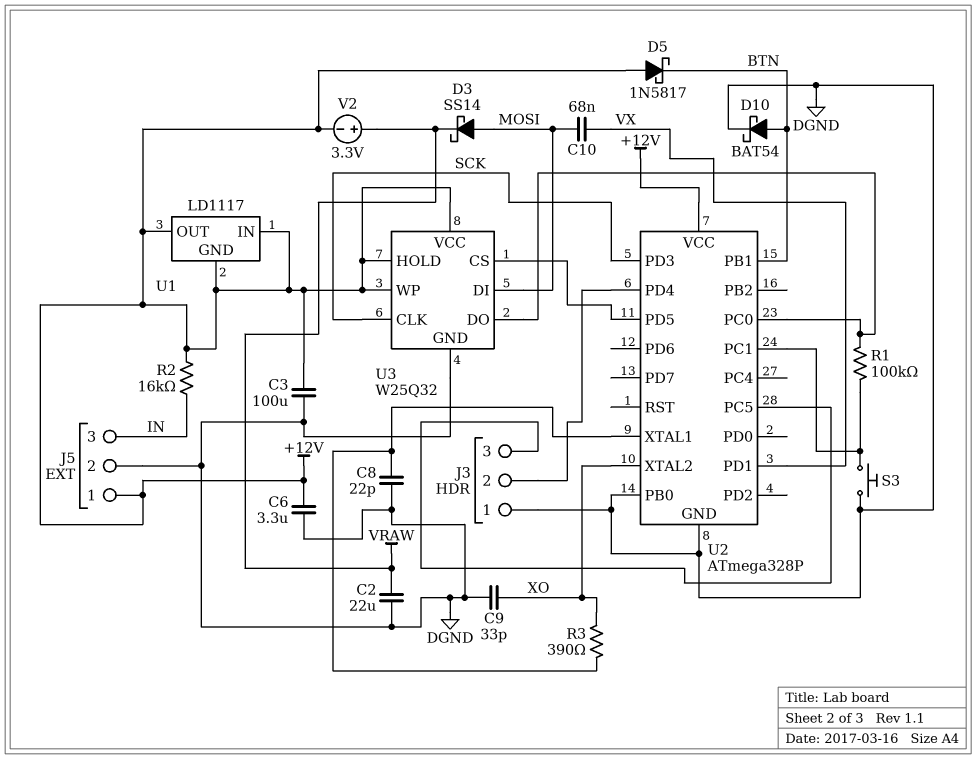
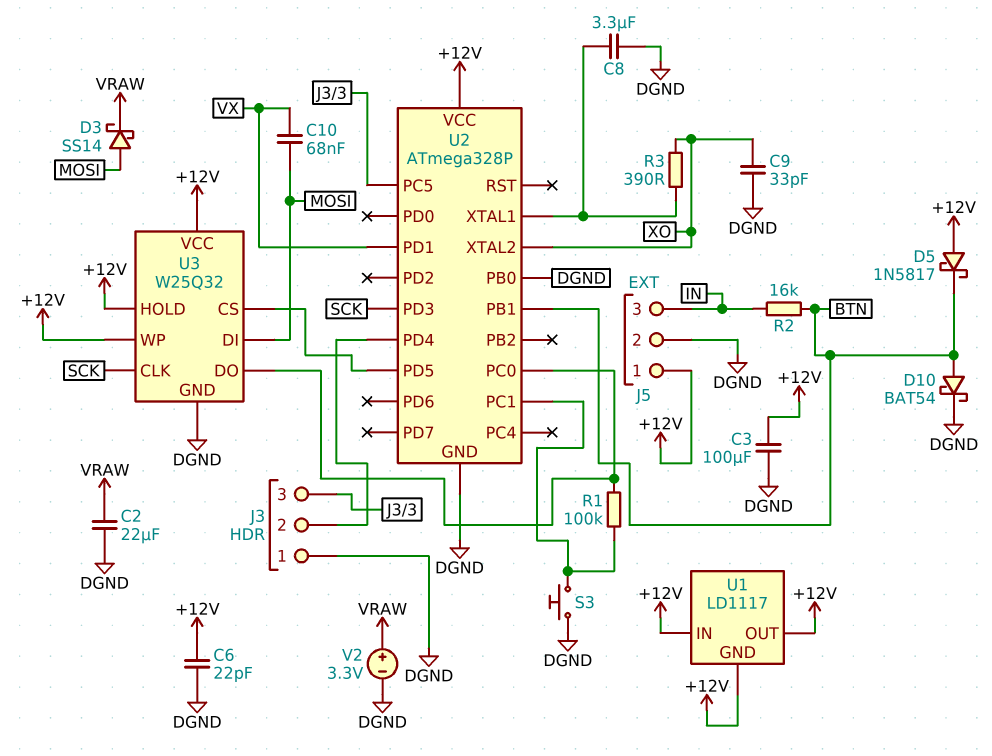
C6: 3.3uF (+12V, DGND) -> 22pF (+12V, DGND)
C8: 22pF (DGND, U2/XTAL1) -> 3.3uF (DGND, U2/XTAL1)
R2: 16k (+12V, IN) -> 16k (BTN, IN)
V2: 3.3V (plus VRAW, minus +12V) -> 3.3V (plus VRAW, minus DGND)

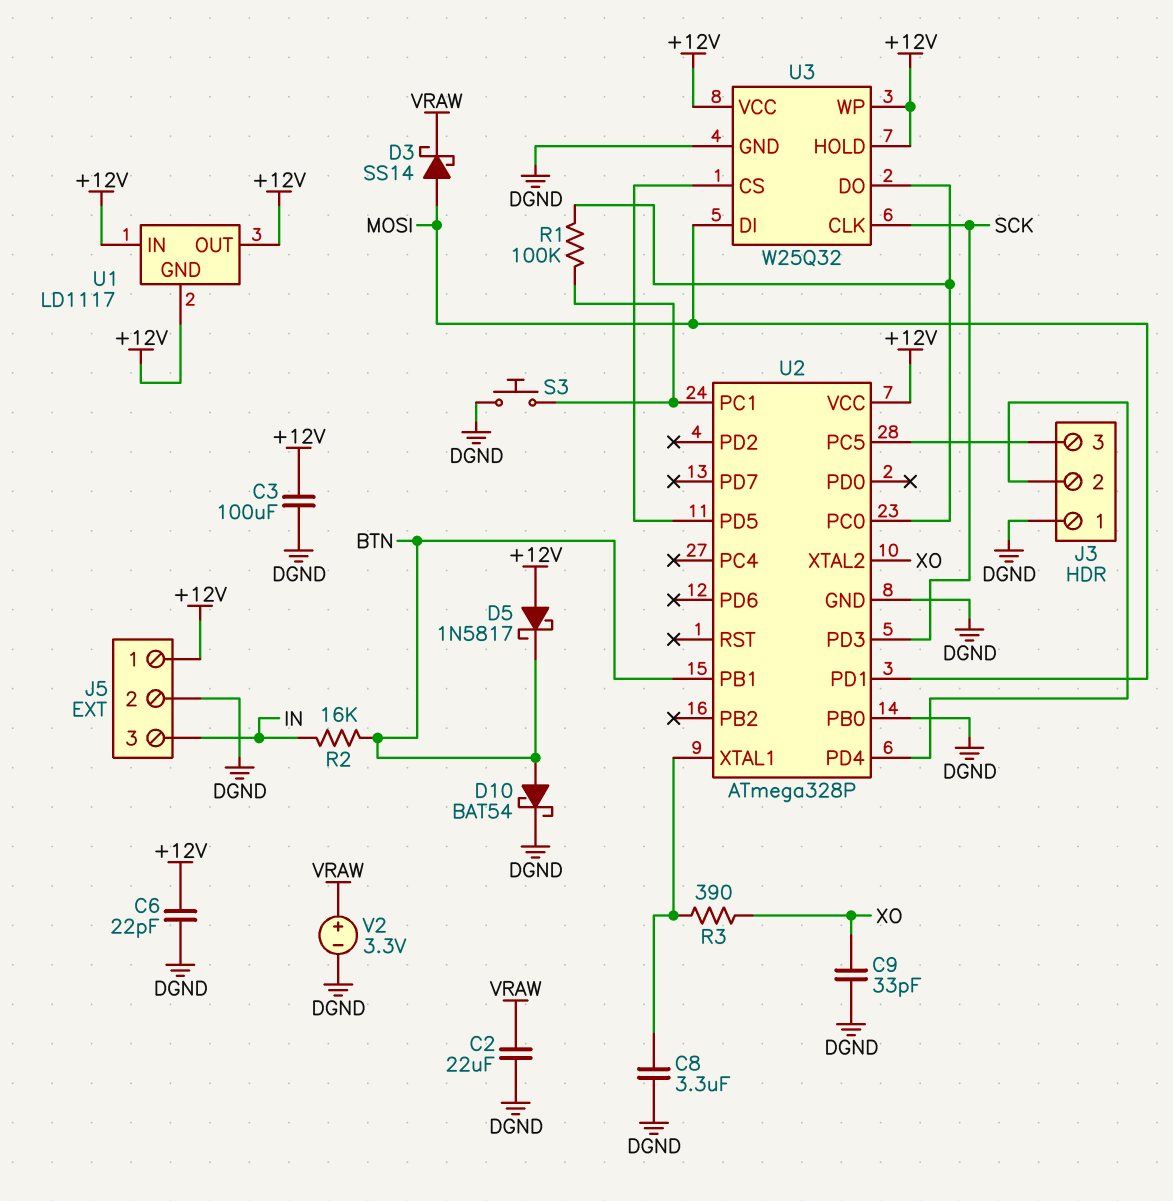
C10: 68nF (MOSI, VX) -> none
U2 pin PD1: VX -> MOSI

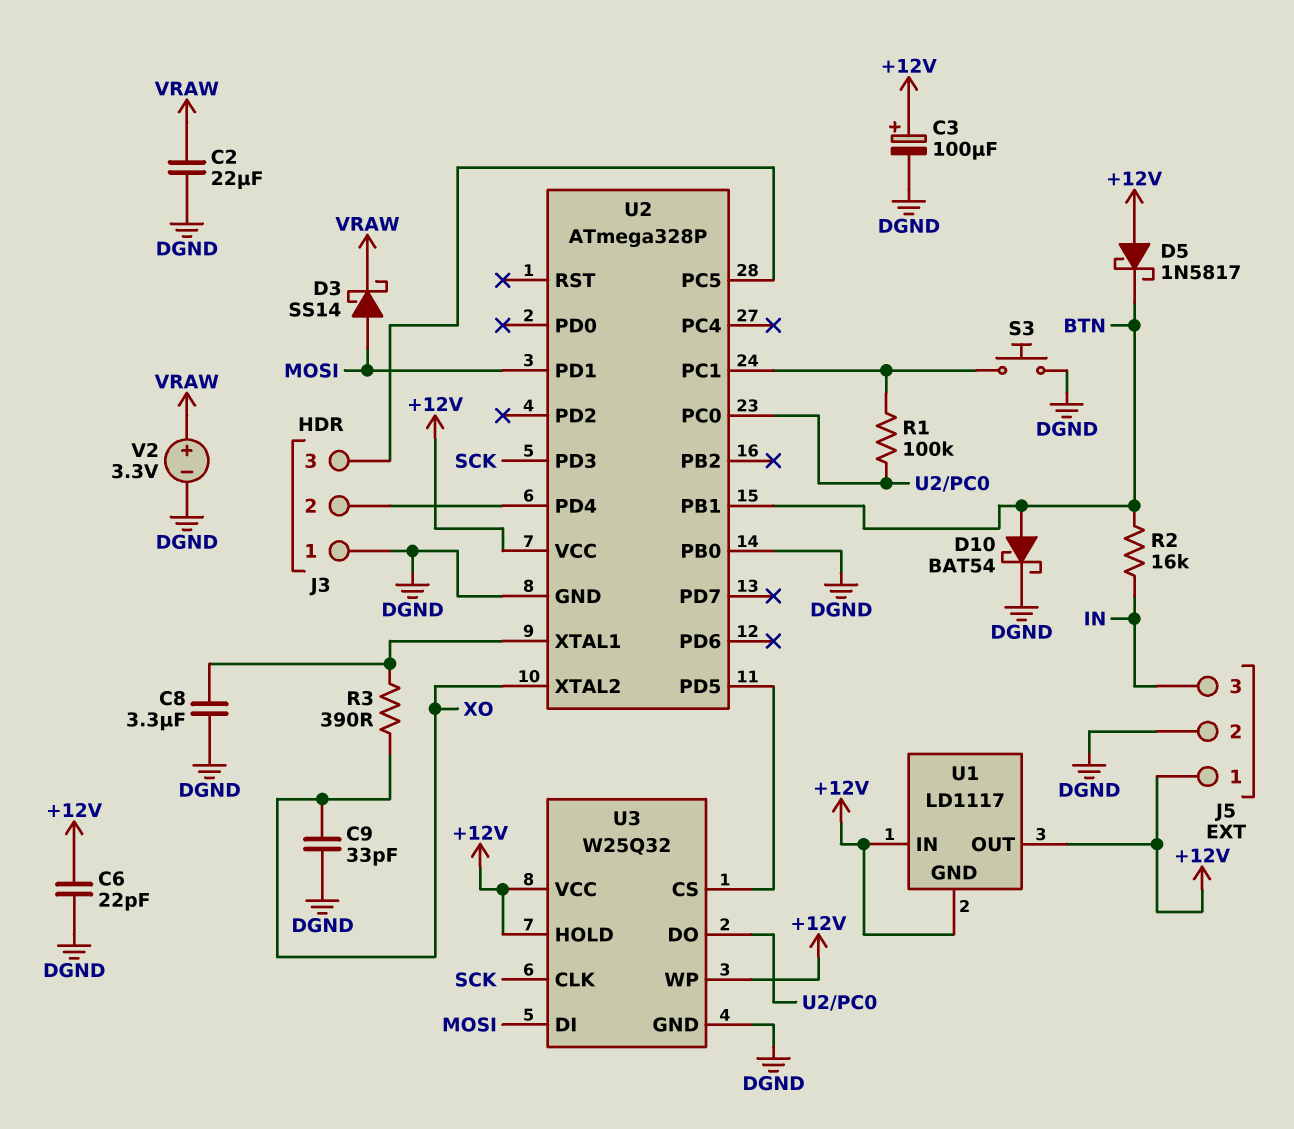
C3: 100uF (+12V, DGND) -> 100uF (plus +12V, minus DGND)

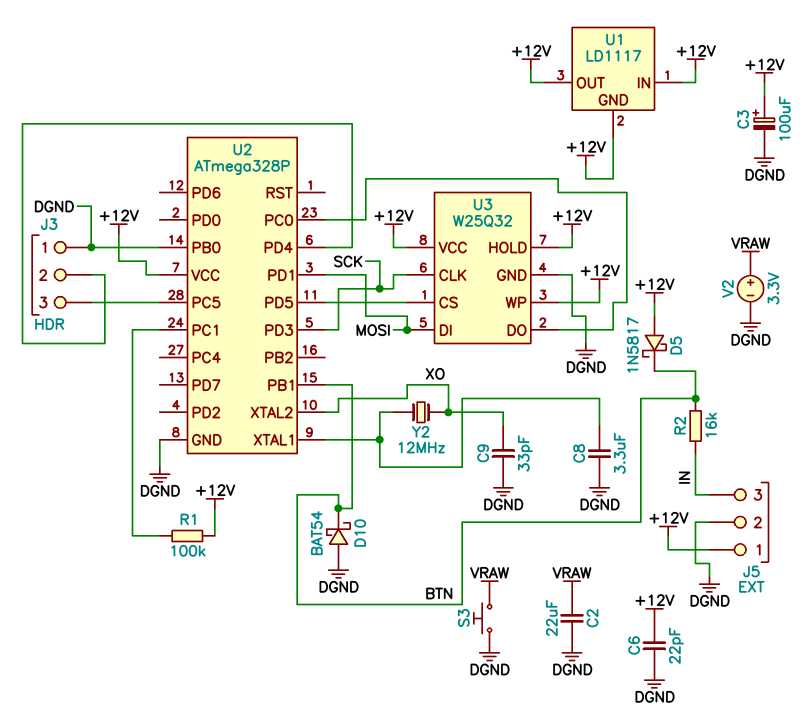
D3: schottky SS14 (A MOSI, K VRAW) -> none
D10: schottky BAT54 (A BTN, K DGND) -> schottky BAT54 (A DGND, K BTN)
R1: 100k (U2/PC0, U2/PC1) -> 100k (+12V, U2/PC1)
R3: 390 (U2/XTAL1, XO) -> none
S3: button (DGND, U2/PC1) -> button (DGND, VRAW)
Y2: none -> 12MHz (U2/XTAL1, XO)

